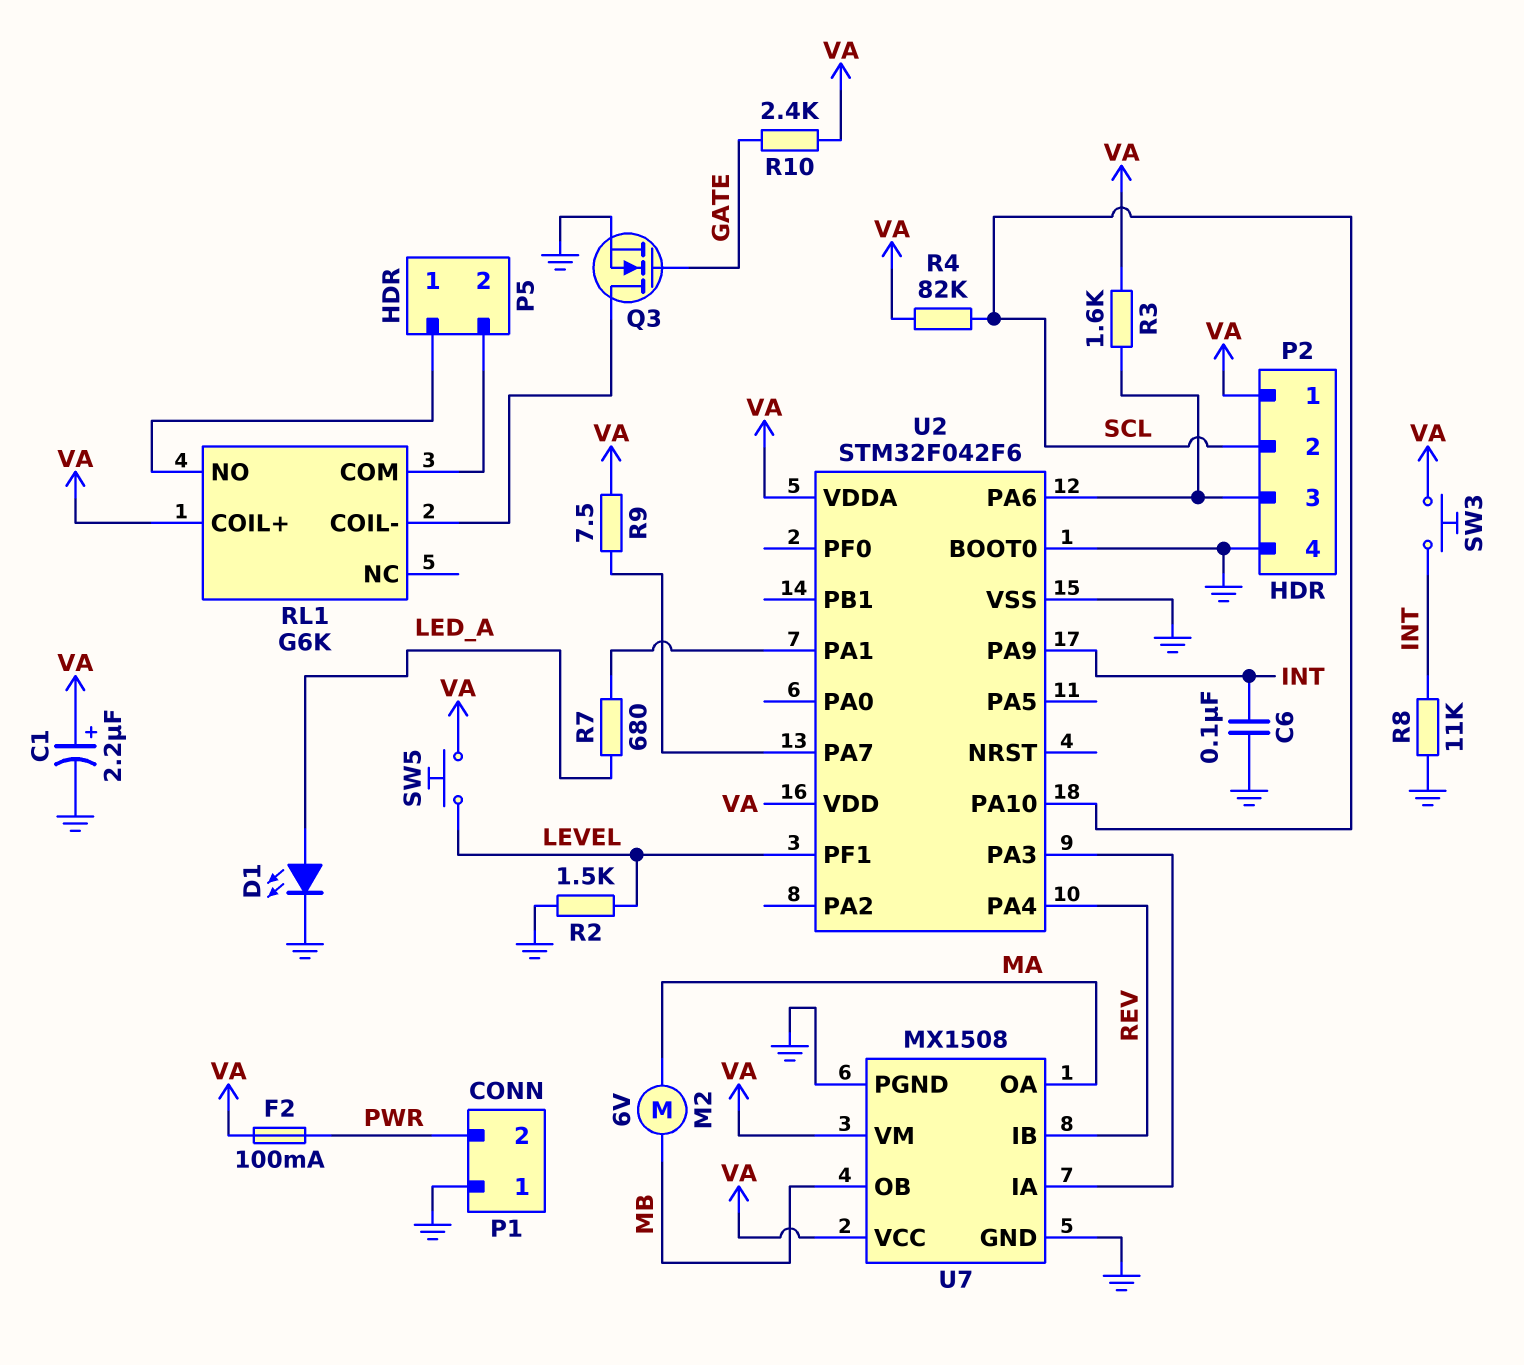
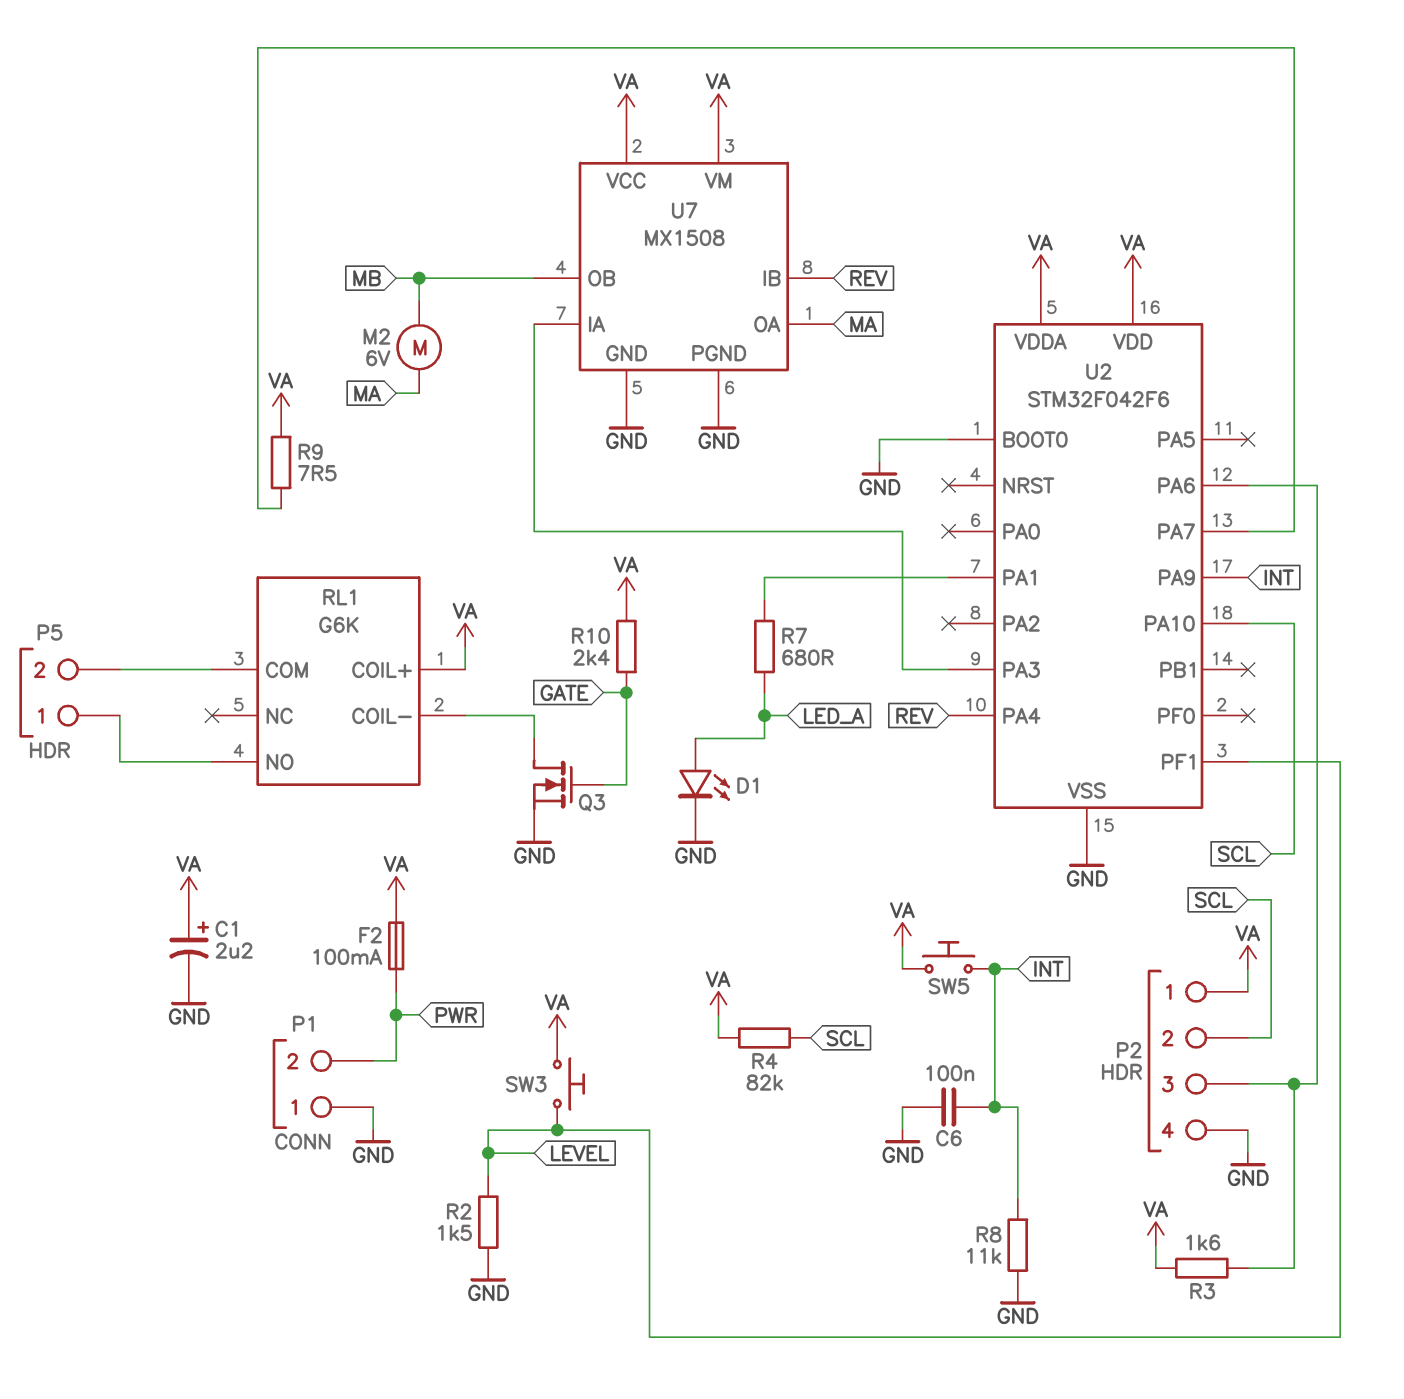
SW3: button (INT, VA) -> button (LEVEL, VA)
SW5: button (LEVEL, VA) -> button (INT, VA)

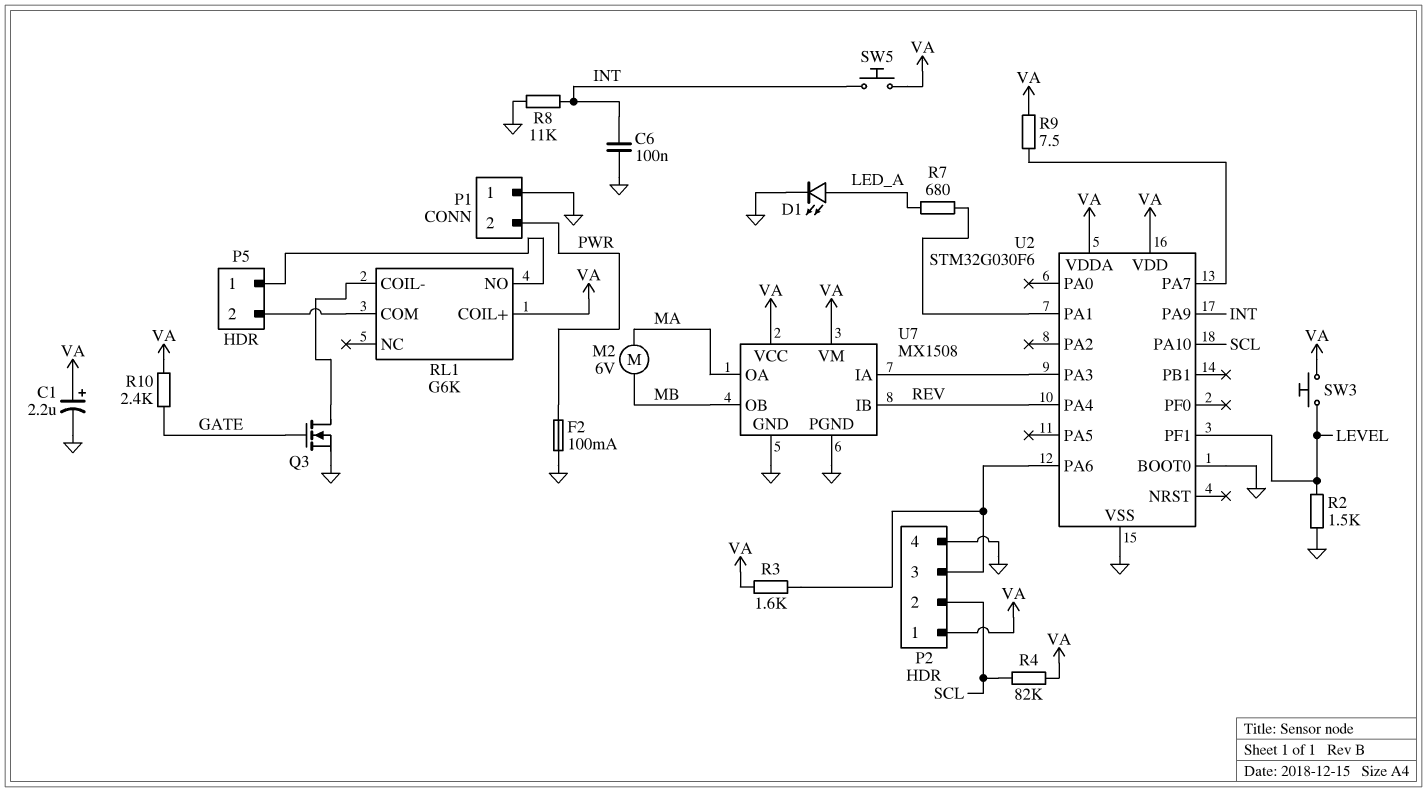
F2: 100mA (PWR, VA) -> 100mA (GND, PWR)
U2: STM32F042F6 -> STM32G030F6

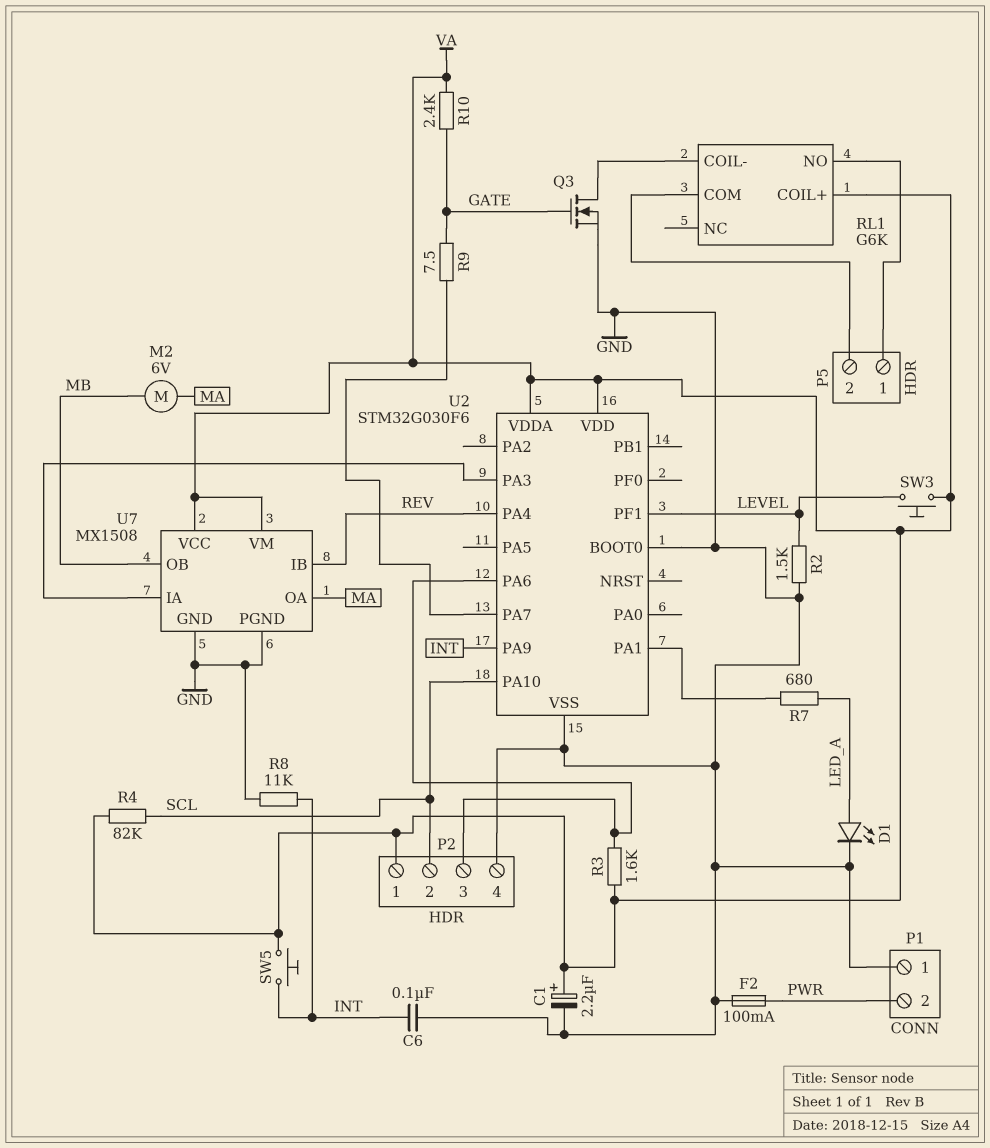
R9: 7.5 (U2/PA7, VA) -> 7.5 (GATE, U2/PA7)

